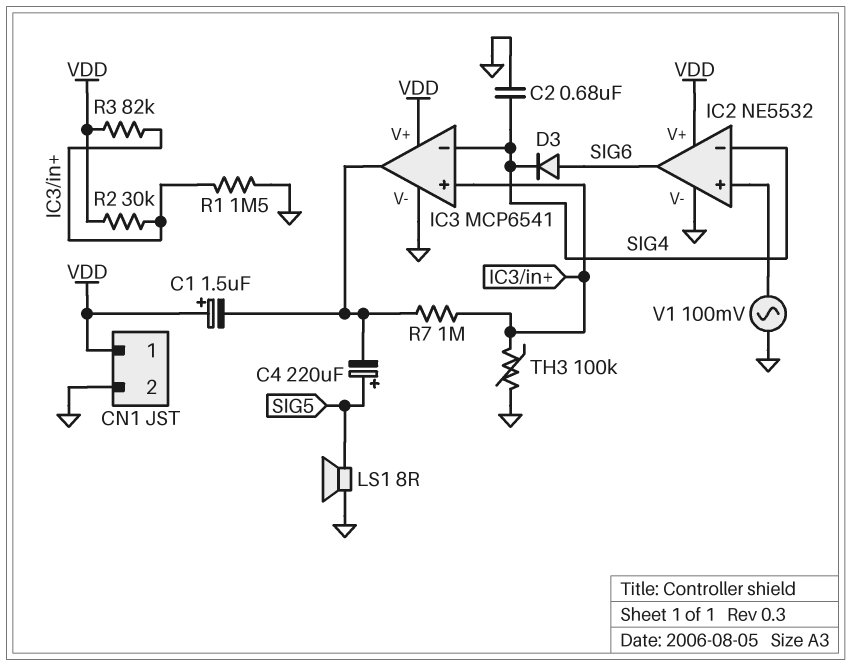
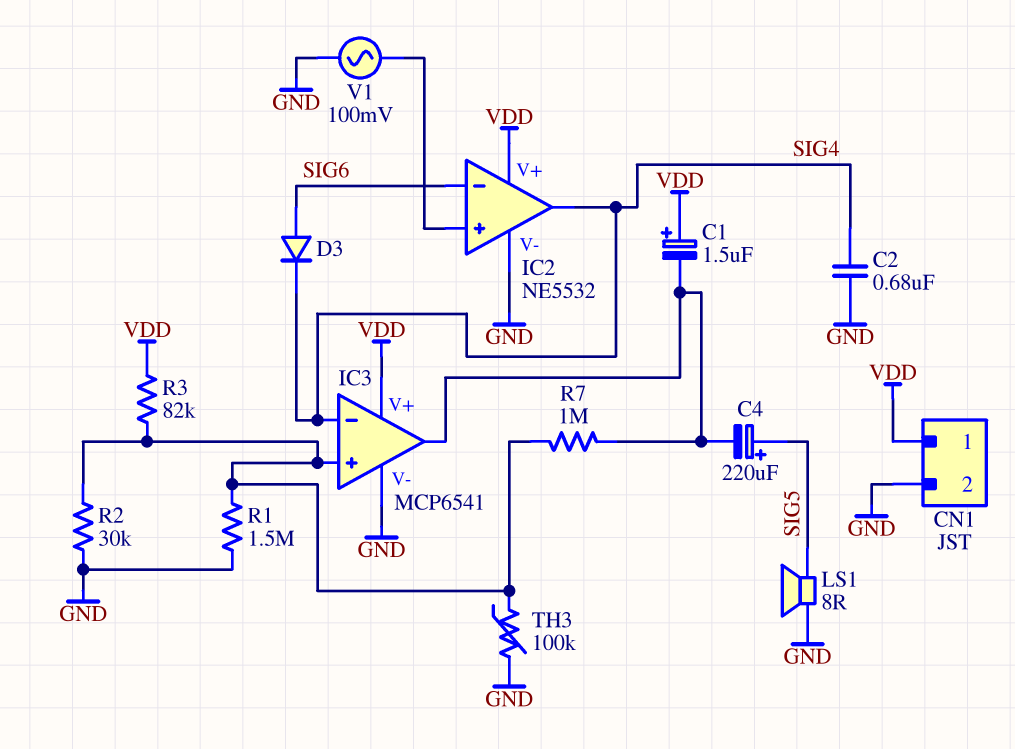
IC2 pin in-: SIG4 -> SIG6
IC2 pin out: SIG6 -> SIG4
R2: 30k (IC3/in+, VDD) -> 30k (GND, IC3/in+)

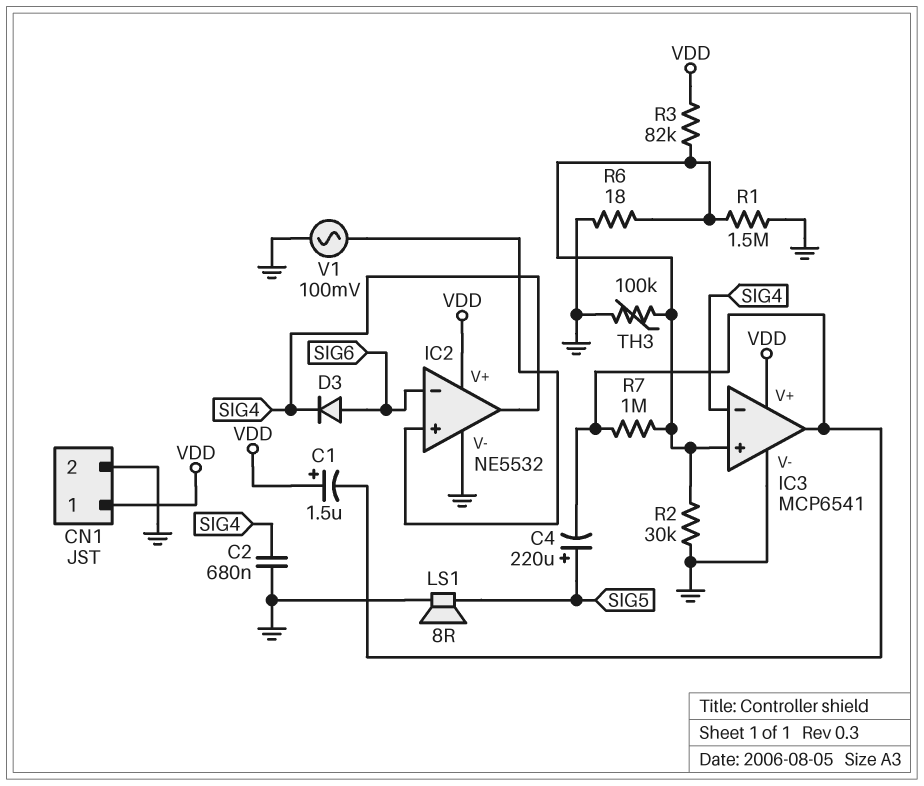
R6: none -> 18 (GND, IC3/in+)

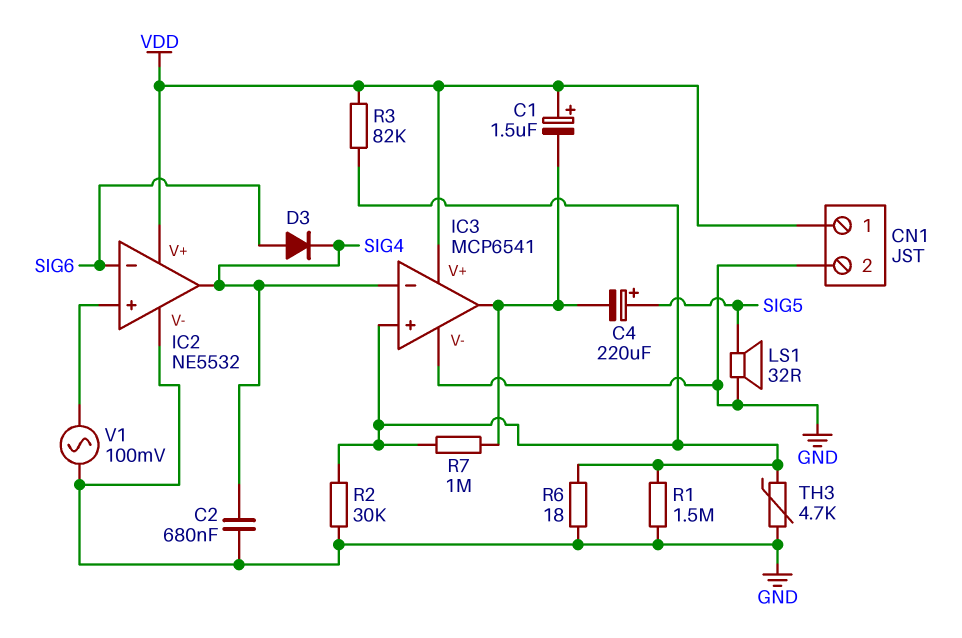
LS1: speaker 8R (GND, SIG5) -> speaker 32R (GND, SIG5)
TH3: 100k (GND, IC3/in+) -> 4.7k (GND, IC3/in+)

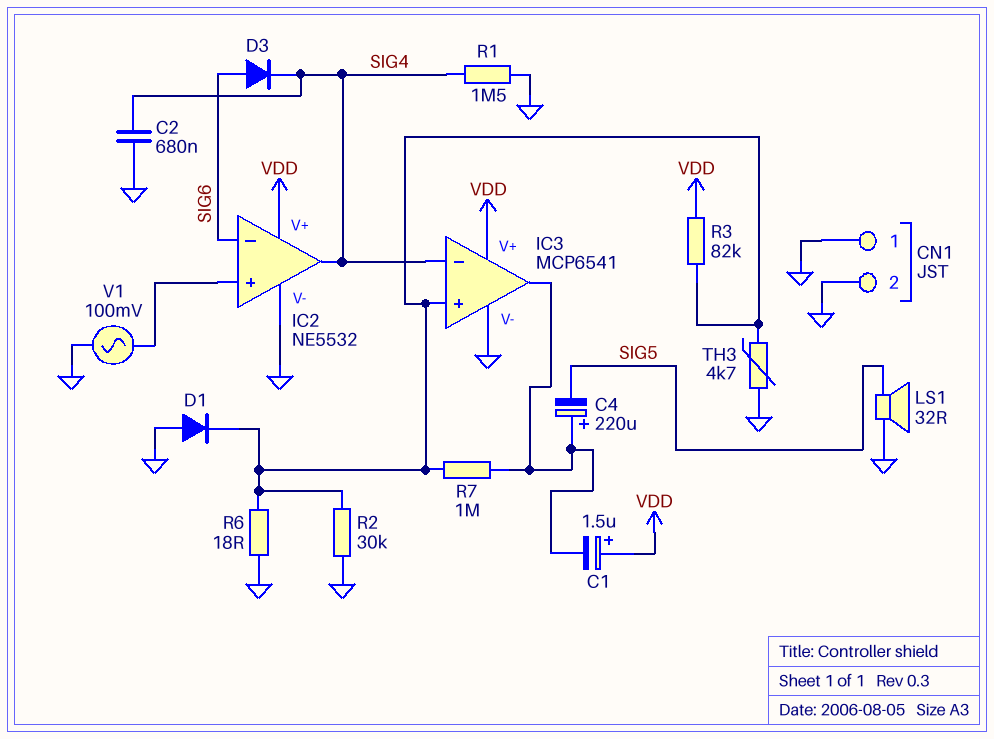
C4: 220uF (plus SIG5, minus IC3/out) -> 220uF (plus IC3/out, minus SIG5)
CN1 pin 1: VDD -> GND
D1: none -> diode (A GND, K IC3/in+)
R1: 1.5M (GND, IC3/in+) -> 1.5M (GND, SIG4)

